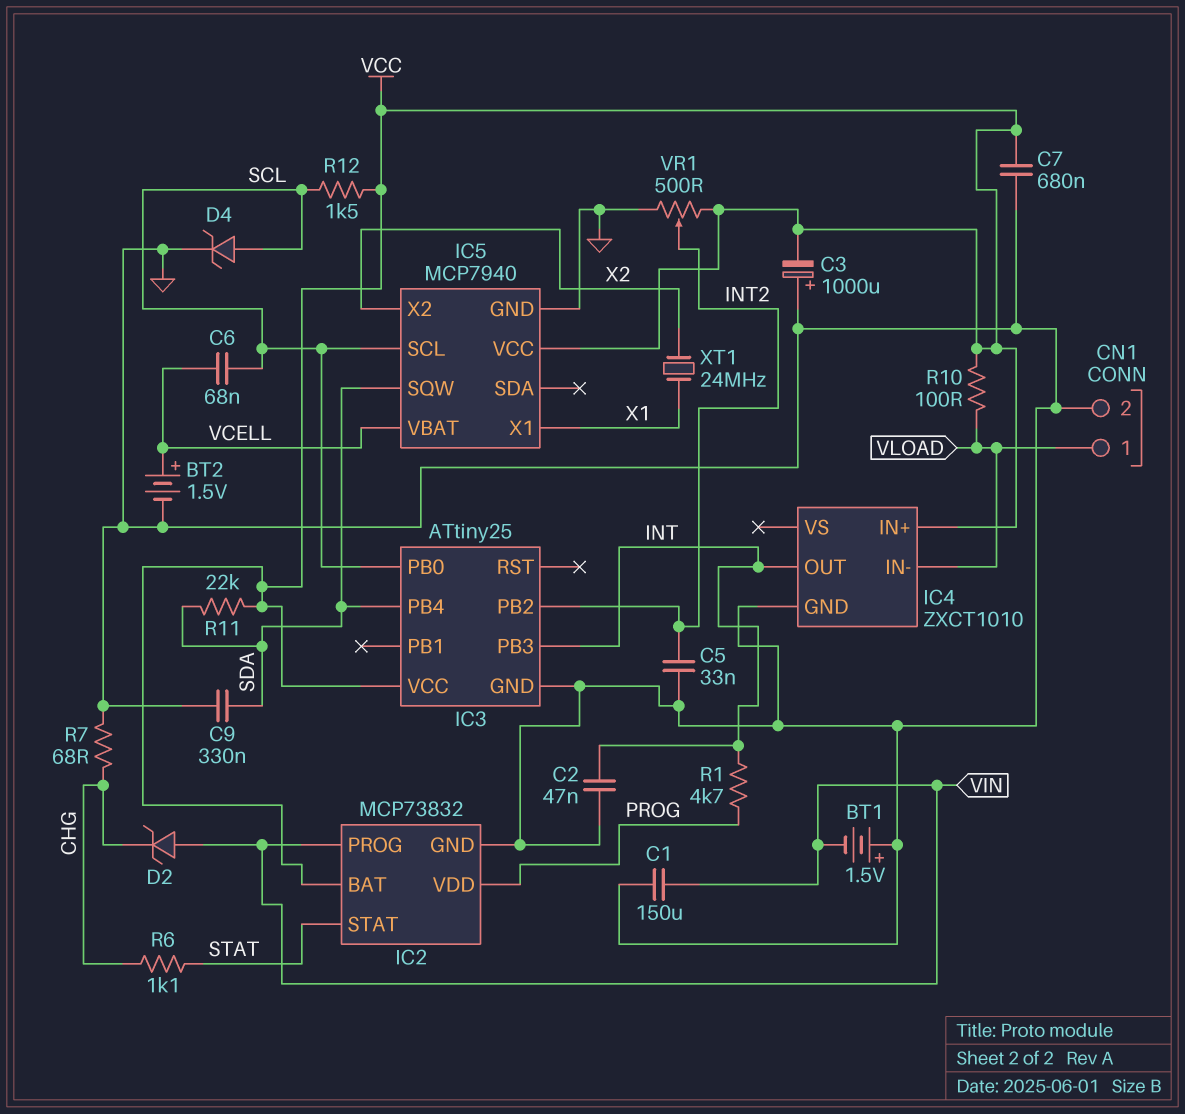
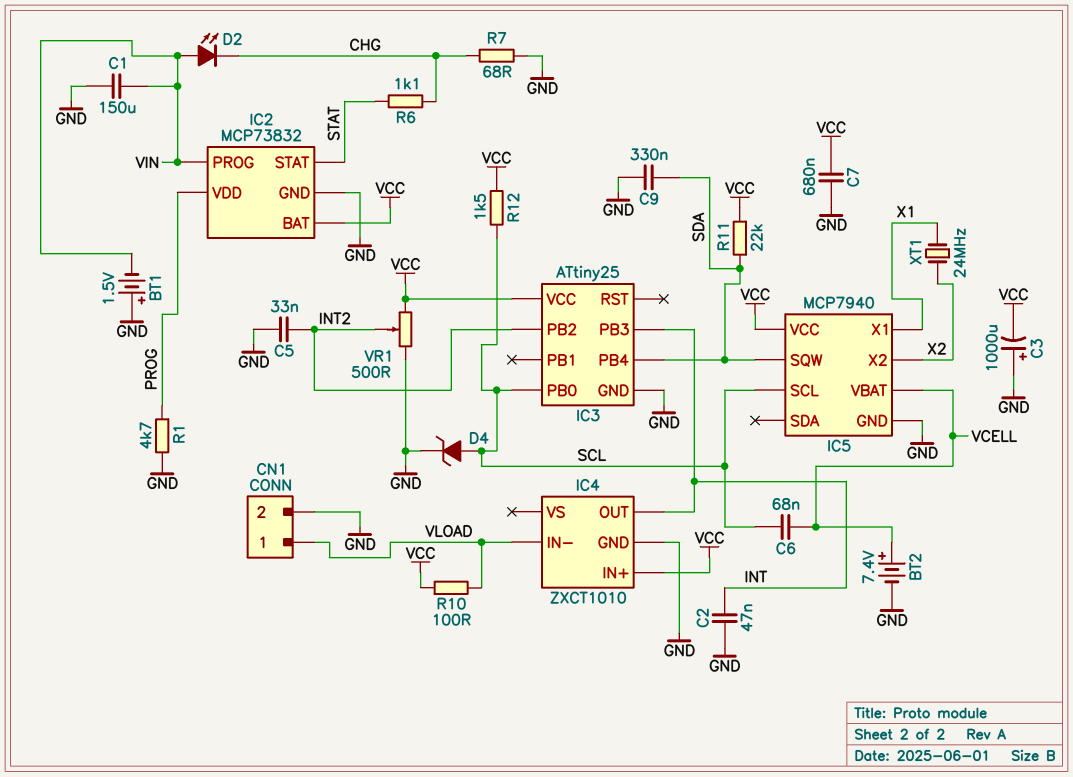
BT2: 1.5V (plus VCELL, minus GND) -> 7.4V (plus VCELL, minus GND)
D2: zener (A VIN, K CHG) -> LED (A VIN, K CHG)
R1: 4.7k (INT, PROG) -> 4.7k (GND, PROG)

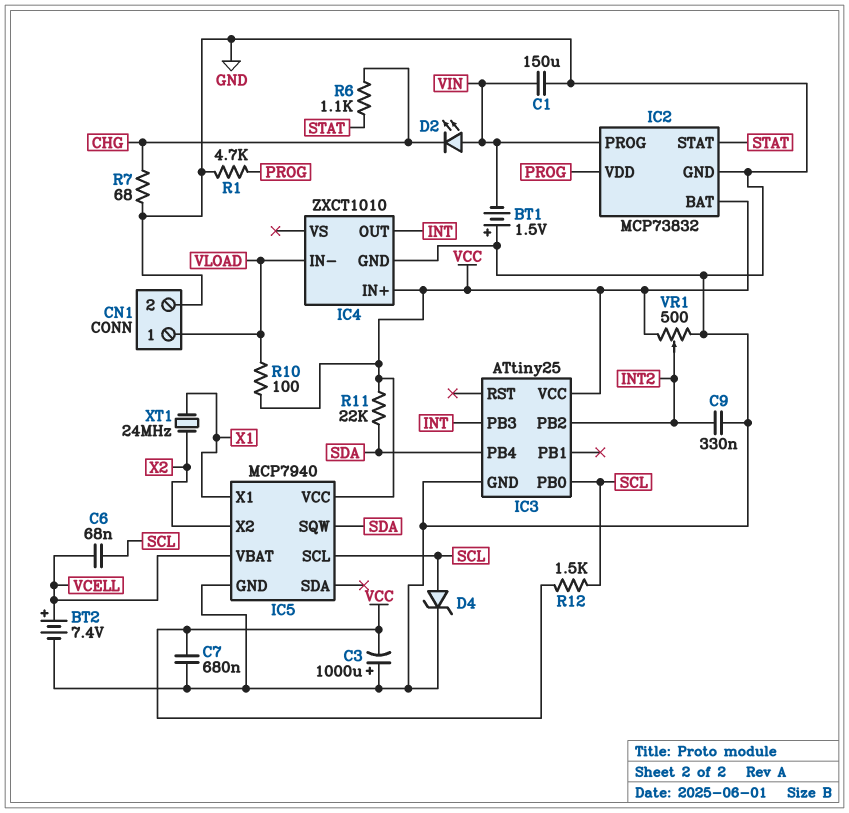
C2: 47nF (GND, INT) -> none
C5: 33nF (GND, INT2) -> none
C9: 330nF (GND, SDA) -> 330nF (GND, INT2)

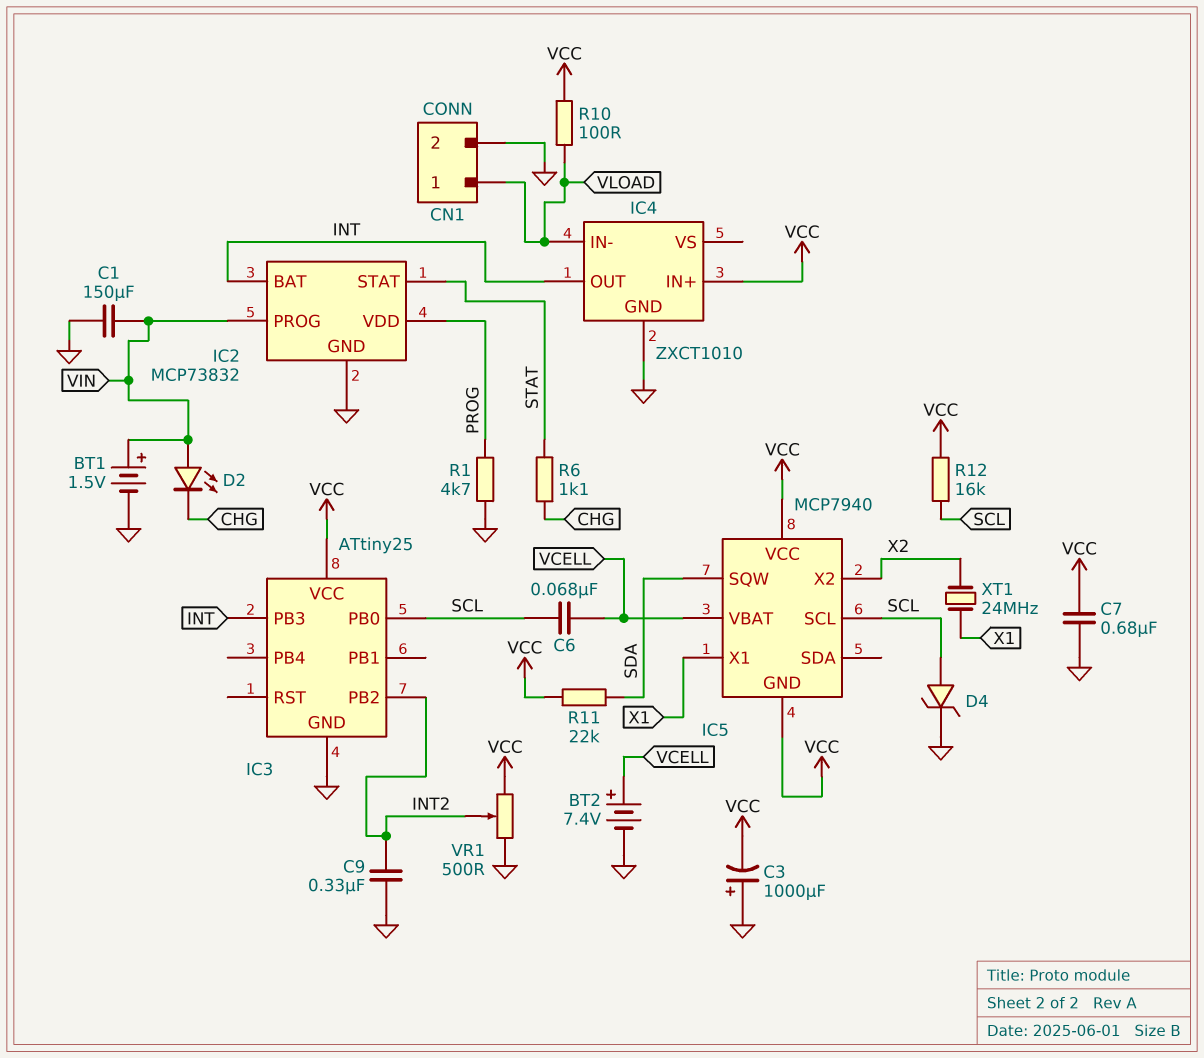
BT1: 1.5V (plus GND, minus VIN) -> 1.5V (plus VIN, minus GND)
IC2 pin BAT: VCC -> INT
IC3 pin PB4: SDA -> none
IC5 pin GND: GND -> VCC
R7: 68 (CHG, GND) -> none
R12: 1.5k (SCL, VCC) -> 16k (SCL, VCC)

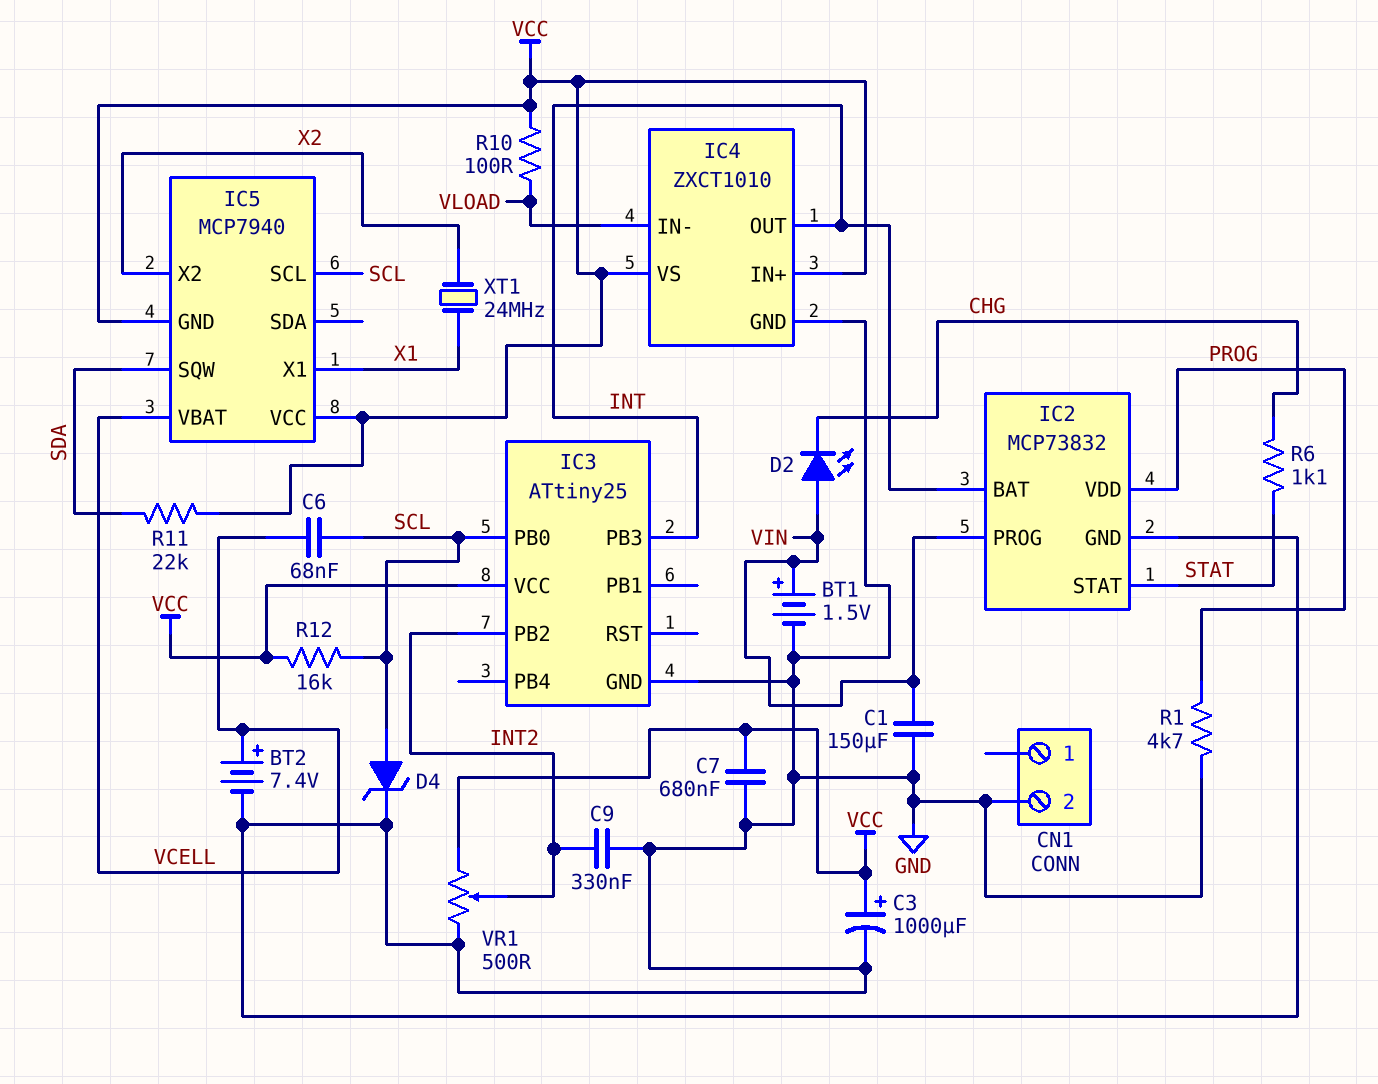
C3: 1000uF (plus GND, minus VCC) -> 1000uF (plus VCC, minus GND)
CN1 pin 1: VLOAD -> none
IC4 pin VS: none -> VCC

